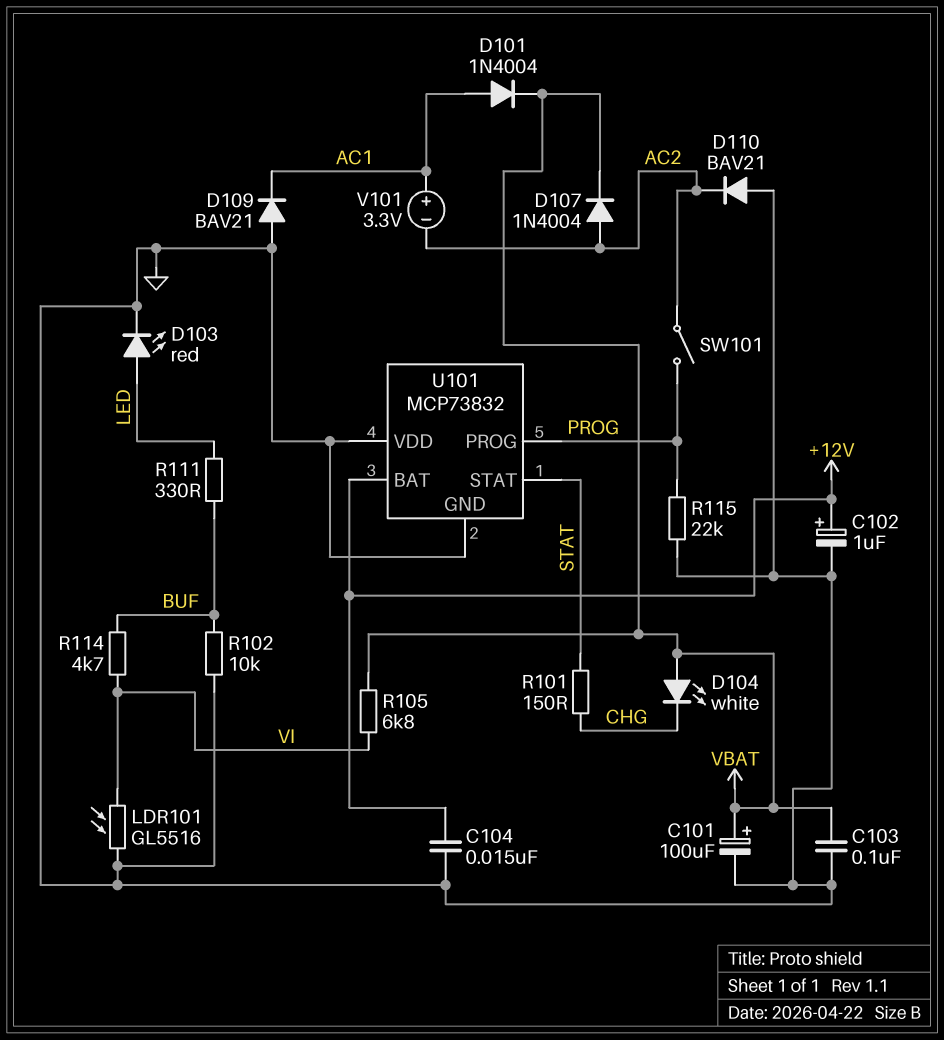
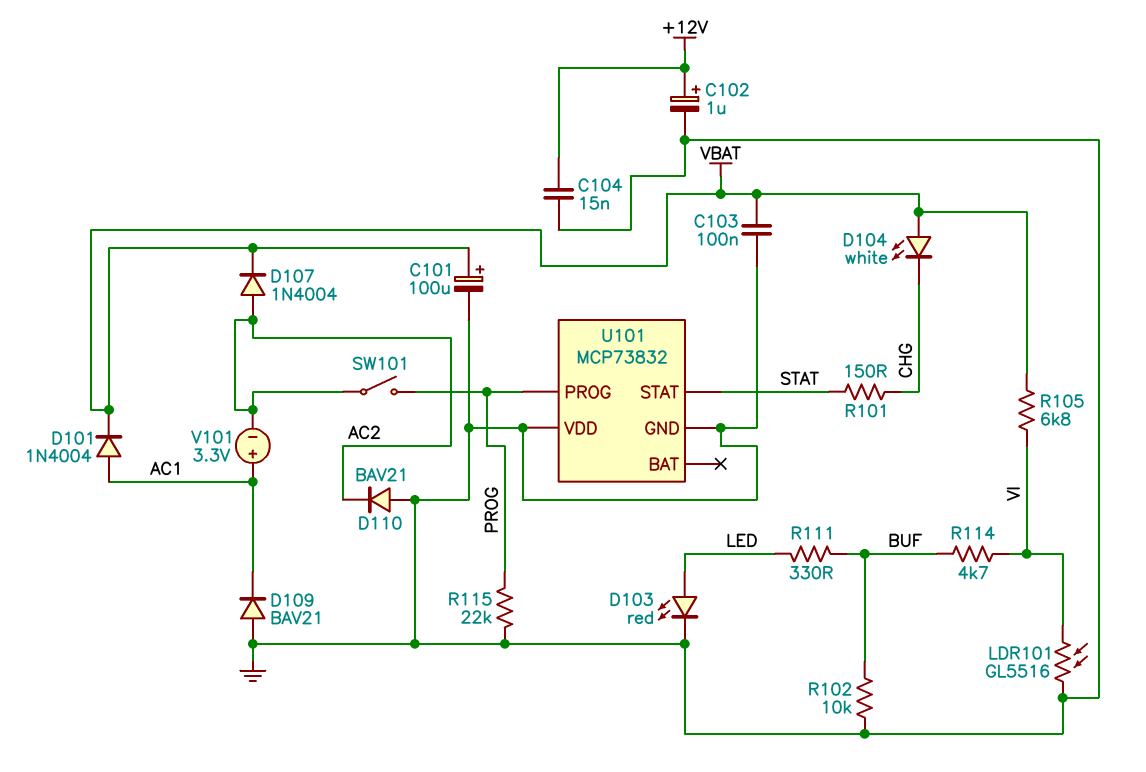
U101 pin BAT: +12V -> none

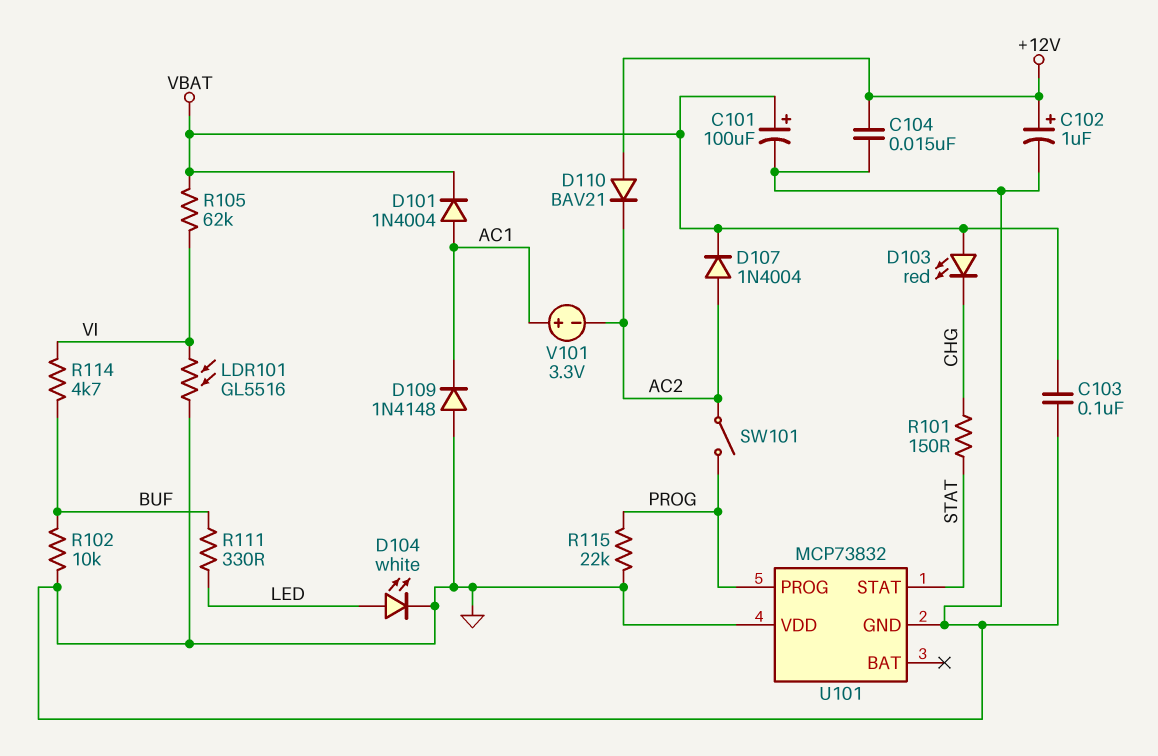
D103: LED red (A LED, K GND) -> LED red (A VBAT, K CHG)
D104: LED white (A VBAT, K CHG) -> LED white (A LED, K GND)
D109: diode BAV21 (A GND, K AC1) -> diode 1N4148 (A GND, K AC1)
D110: diode BAV21 (A GND, K AC2) -> diode BAV21 (A +12V, K AC2)
R105: 6.8k (VBAT, VI) -> 62k (VBAT, VI)

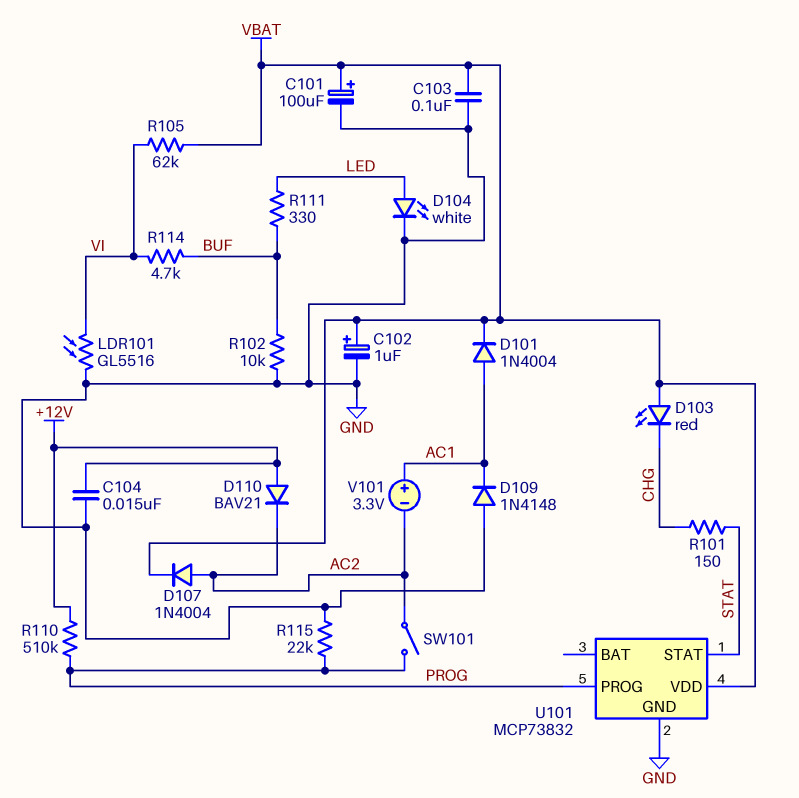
C102: 1uF (plus +12V, minus GND) -> 1uF (plus VBAT, minus GND)
R110: none -> 510k (+12V, PROG)
U101 pin VDD: GND -> VBAT

